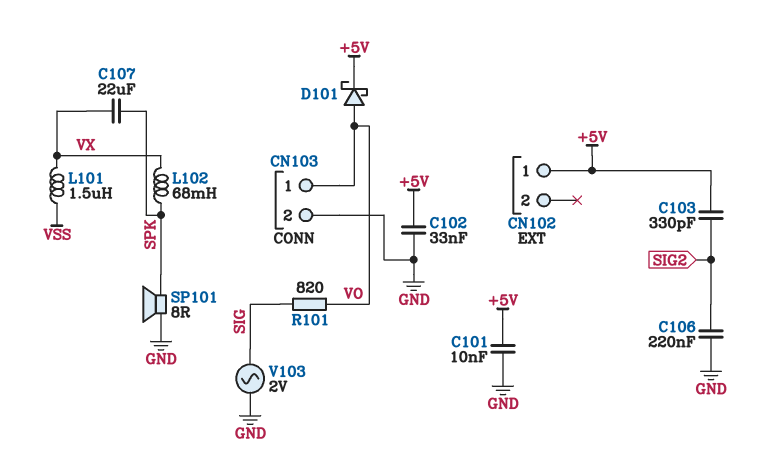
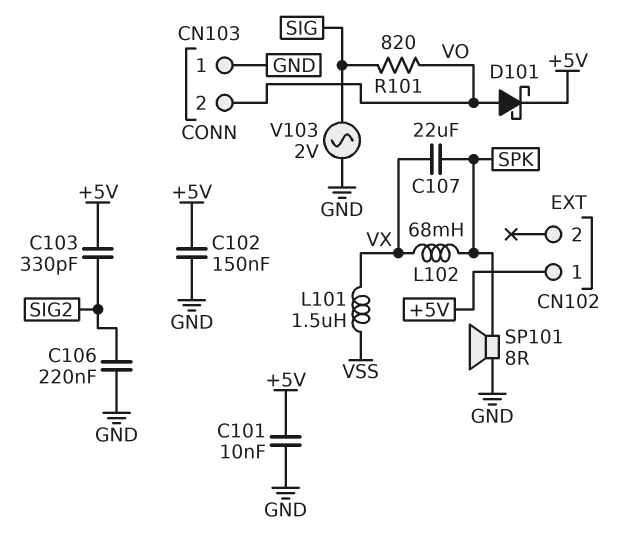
C102: 33nF (+5V, GND) -> 150nF (+5V, GND)
CN103 pin 1: VO -> GND
CN103 pin 2: GND -> VO

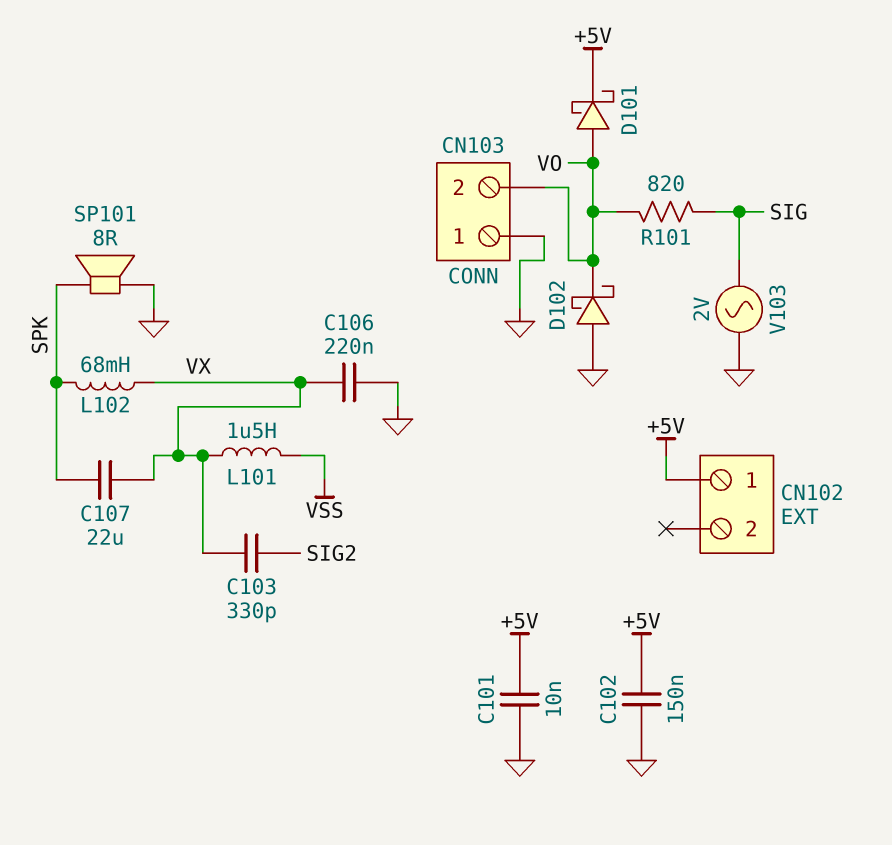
C103: 330pF (+5V, SIG2) -> 330pF (SIG2, VX)
C106: 220nF (GND, SIG2) -> 220nF (GND, VX)
D102: none -> schottky (A GND, K VO)

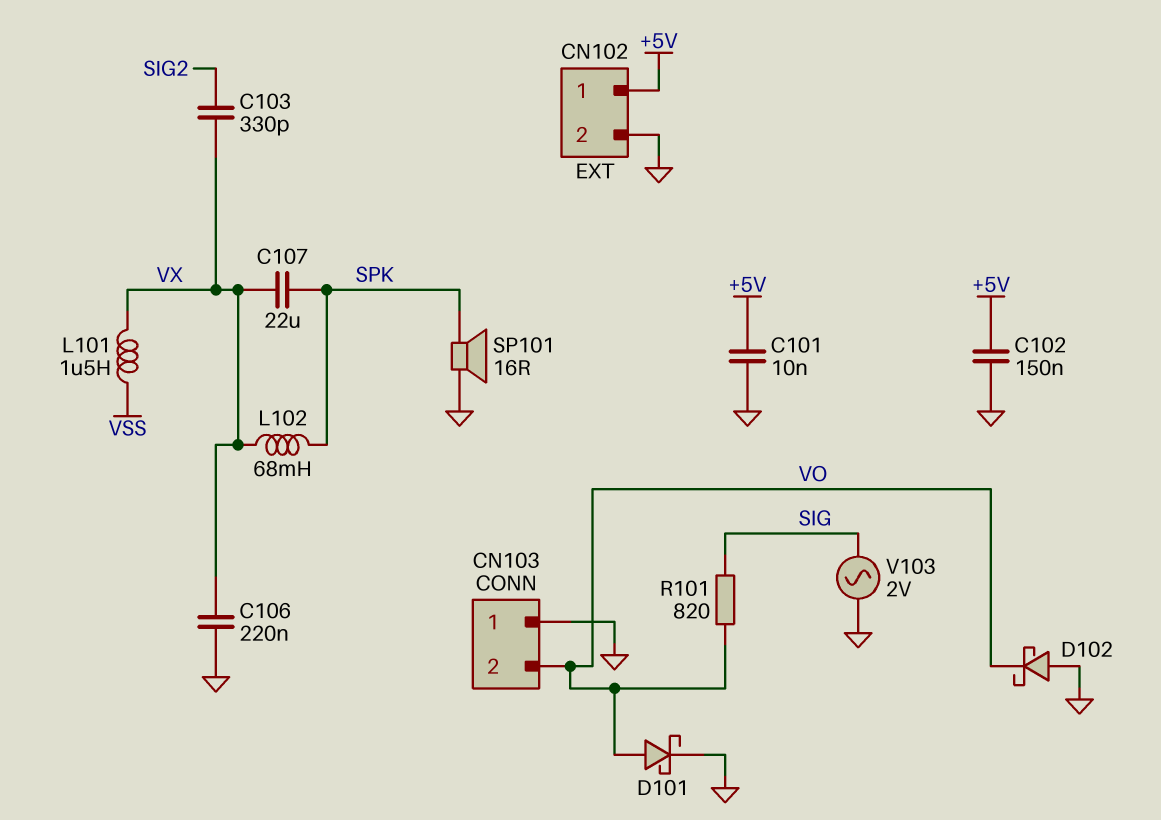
CN102 pin 2: none -> GND
D101: schottky (A VO, K +5V) -> schottky (A VO, K GND)
SP101: speaker 8R (GND, SPK) -> speaker 16R (GND, SPK)

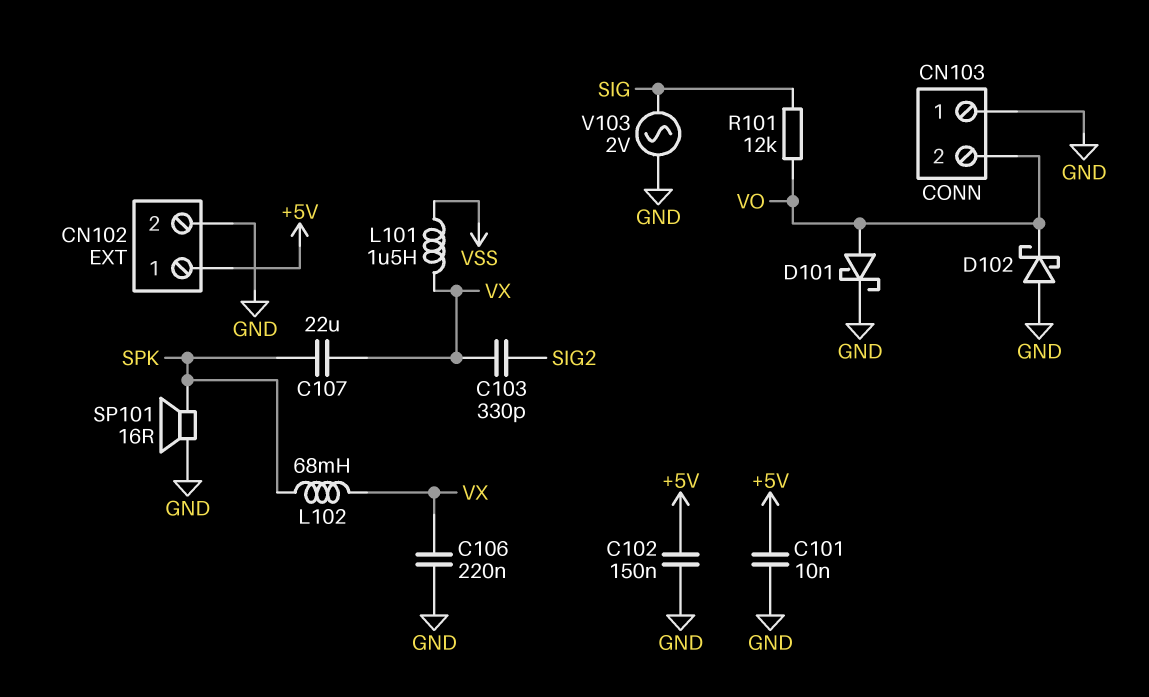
R101: 820 (SIG, VO) -> 12k (SIG, VO)

